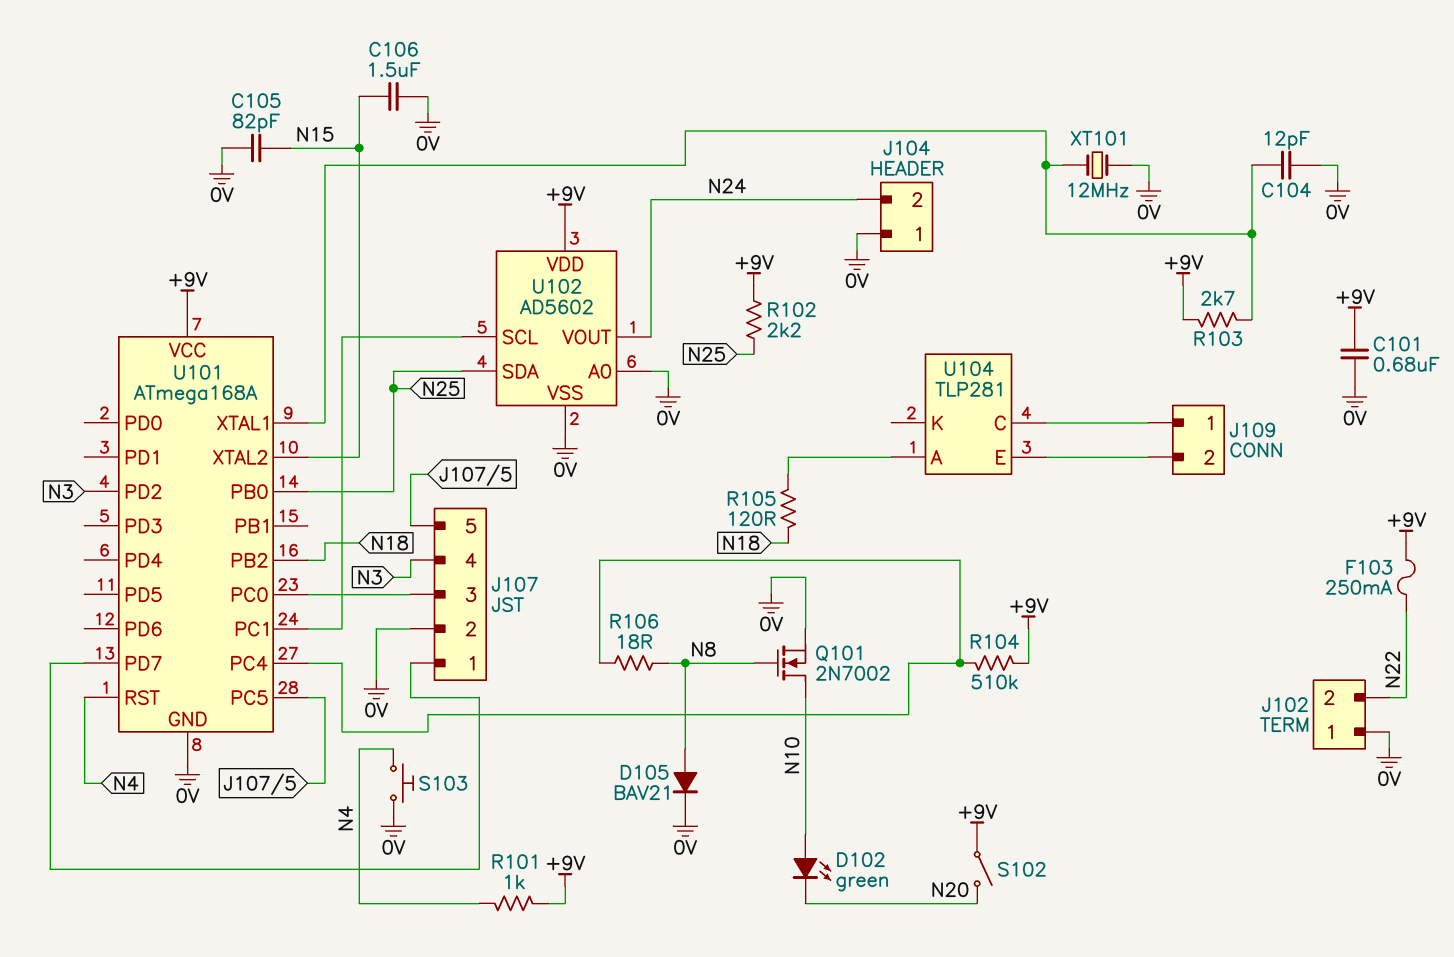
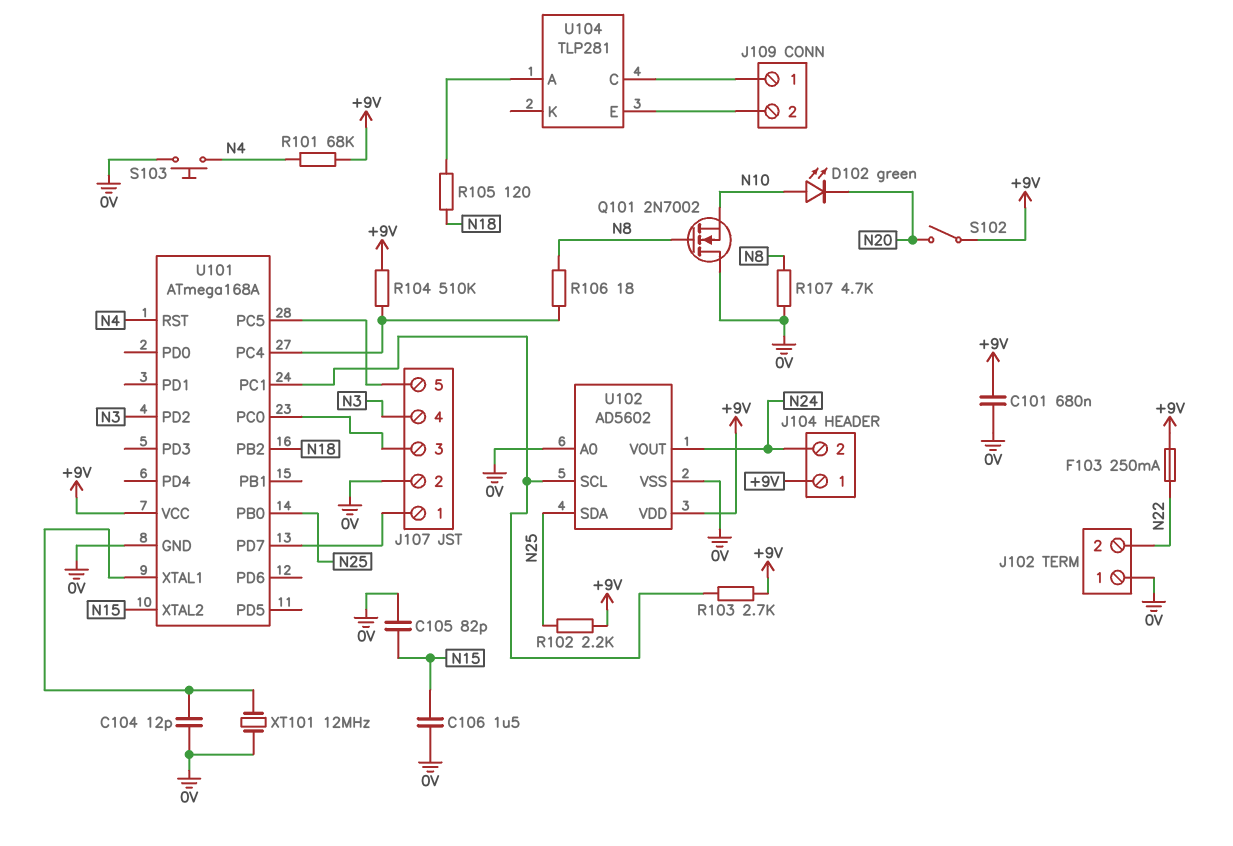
D105: diode BAV21 (A N8, K 0V) -> none
J104 pin 1: 0V -> +9V
Q101: NMOS 2N7002 (G N8, D N10, S 0V) -> NMOS 2N7002 (G N8, D 0V, S N10)
R101: 1k (+9V, N4) -> 68k (+9V, N4)
R103: 2.7k (+9V, U101/XTAL1) -> 2.7k (+9V, U101/PC1)
R107: none -> 4.7k (0V, N8)

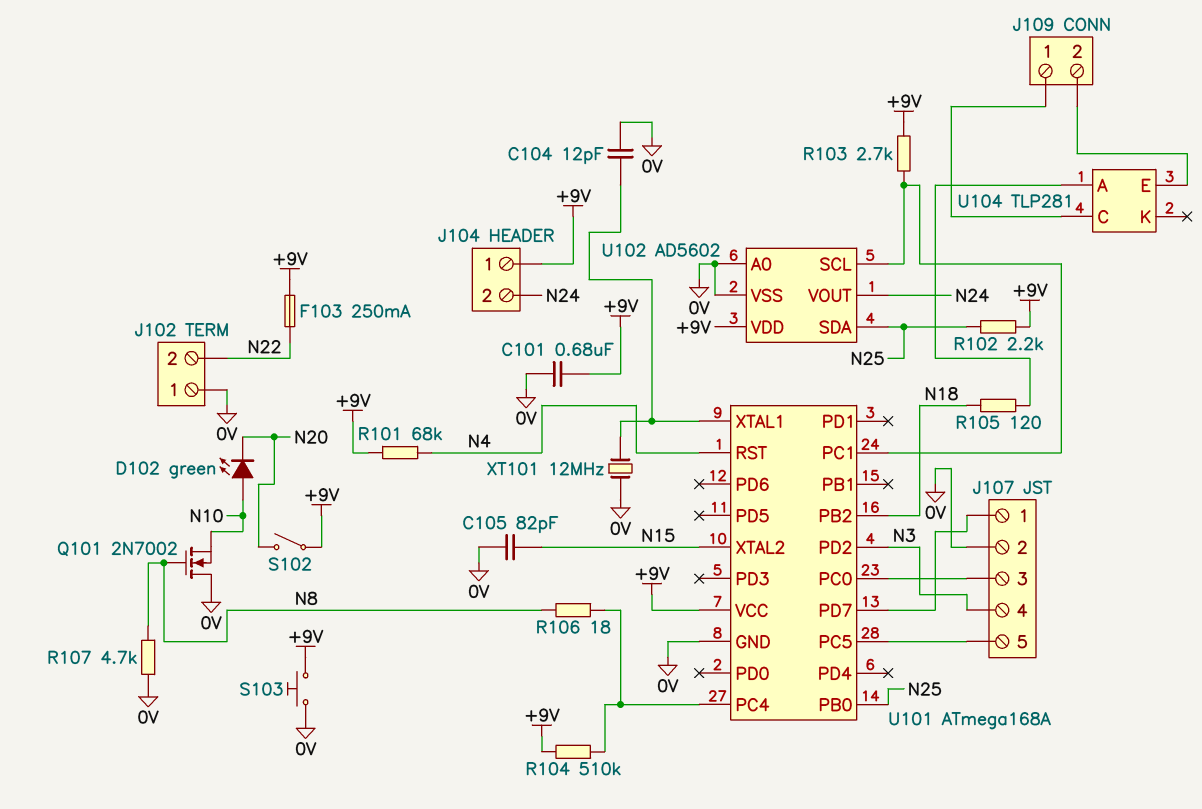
C106: 1.5uF (0V, N15) -> none
S103: button (0V, N4) -> button (+9V, 0V)

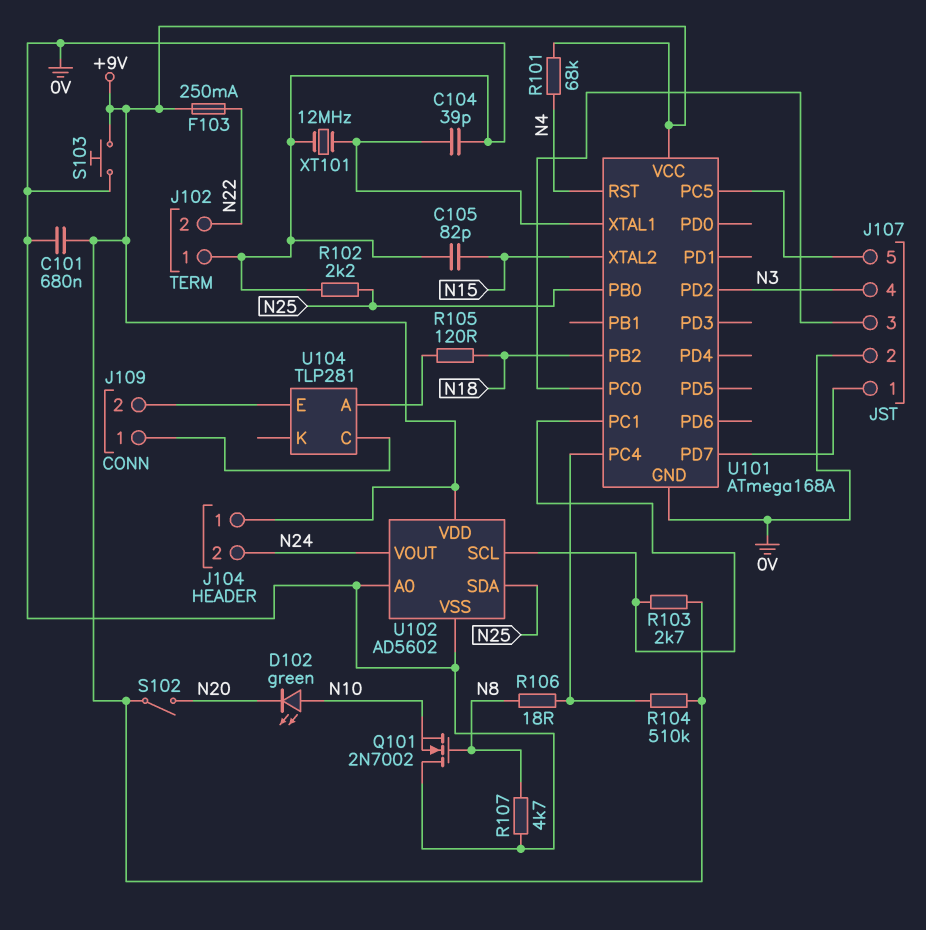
C104: 12pF (0V, U101/XTAL1) -> 39pF (0V, U101/XTAL1)
R102: 2.2k (+9V, N25) -> 2.2k (0V, N25)

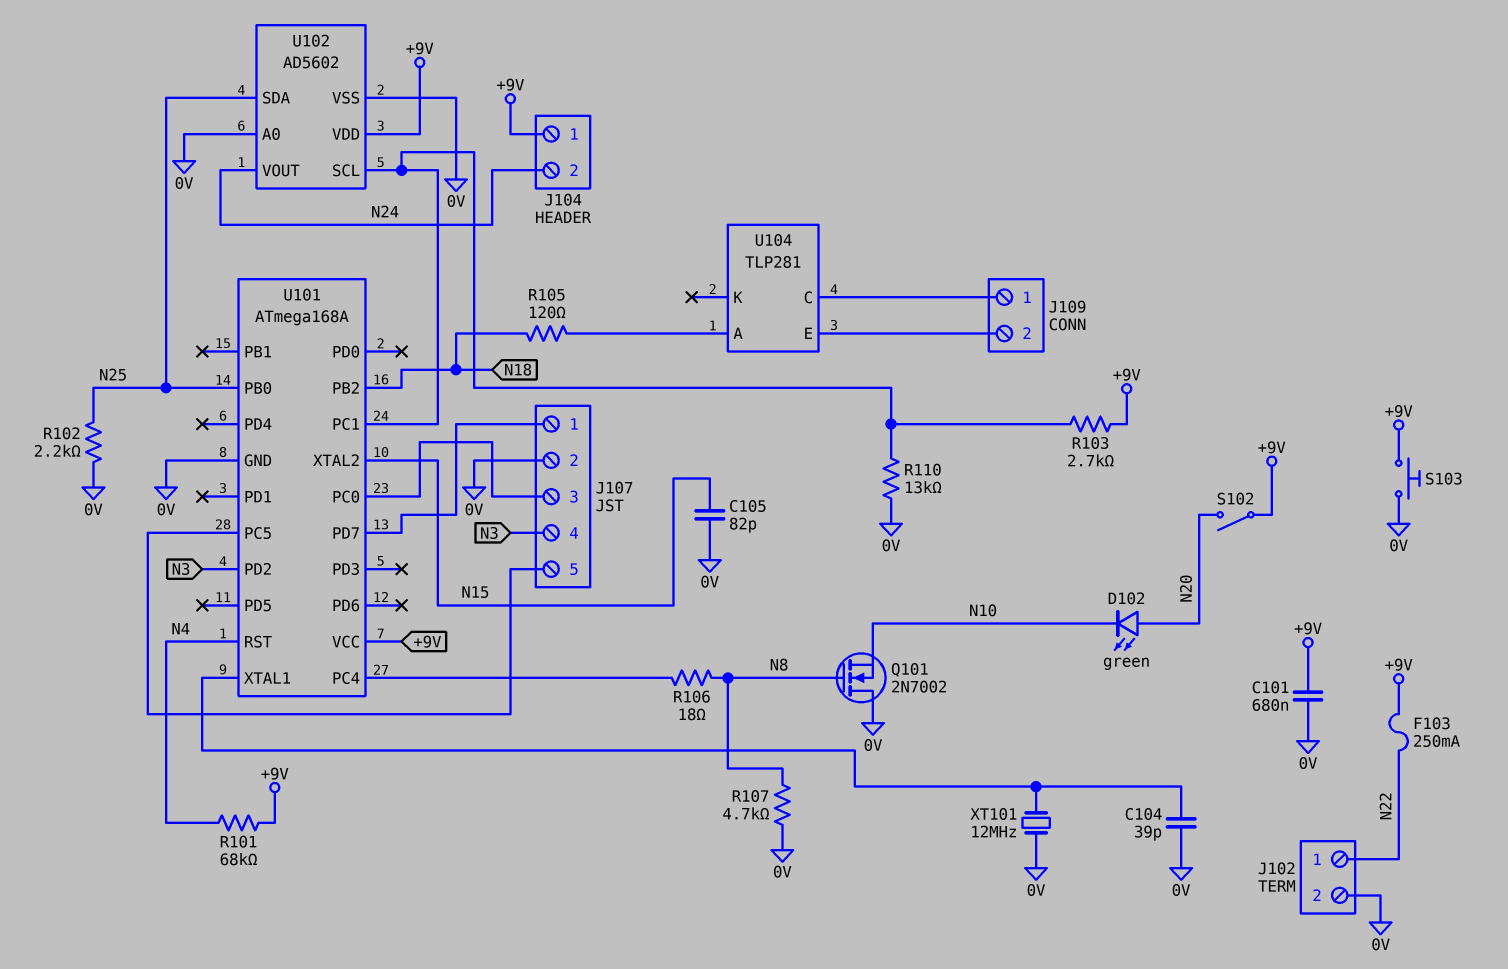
D102: LED green (A N10, K N20) -> LED green (A N20, K N10)
J102 pin 1: 0V -> N22
J102 pin 2: N22 -> 0V
R104: 510k (+9V, U101/PC4) -> none
R110: none -> 13k (0V, U101/PC1)

